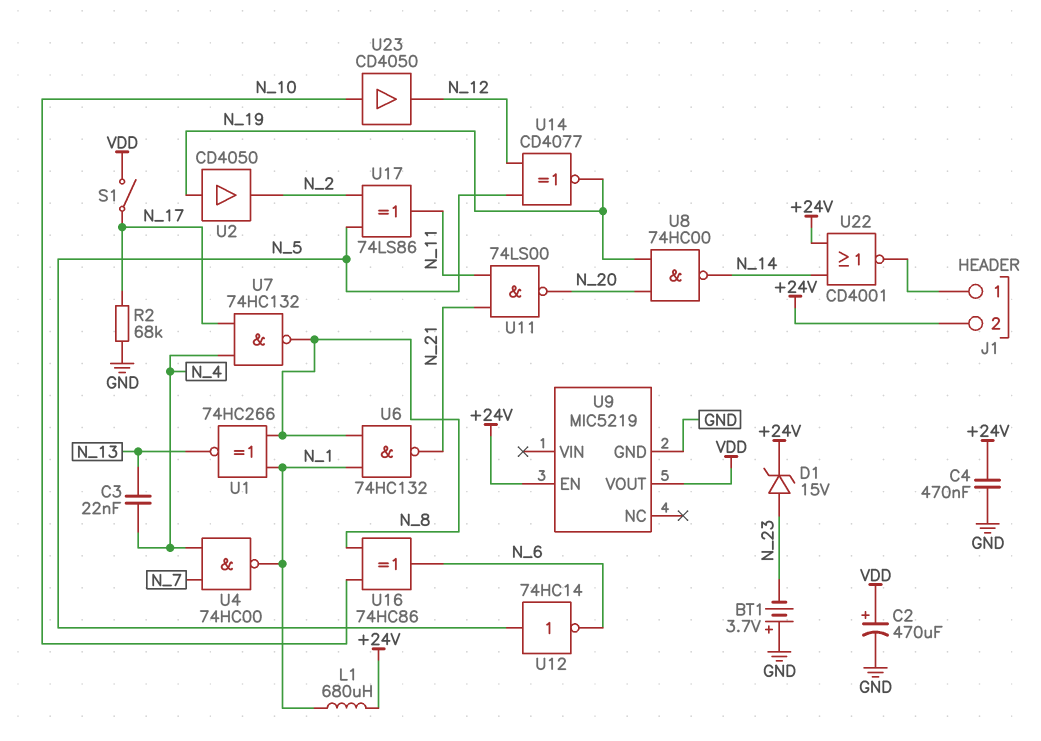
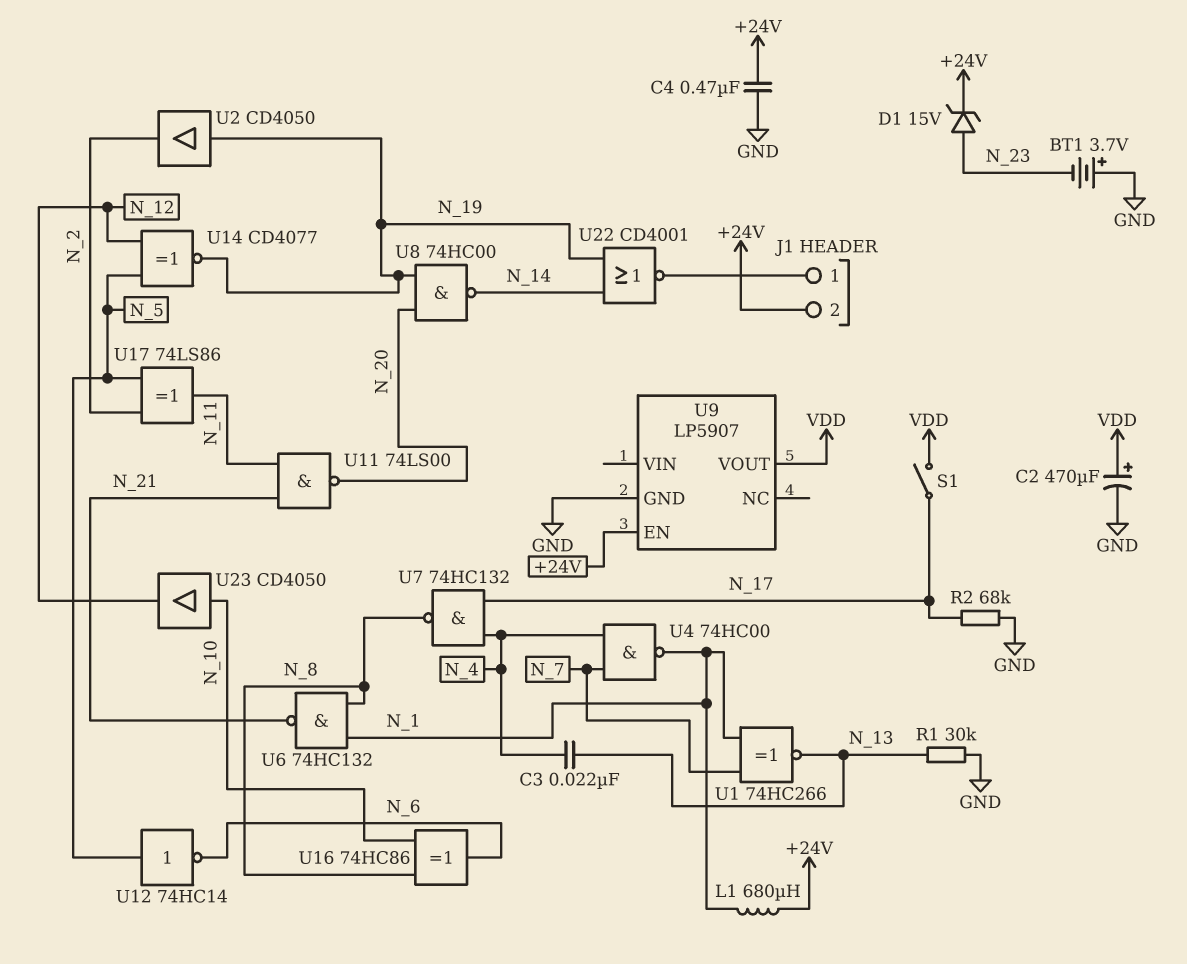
R1: none -> 30k (GND, N_13)
U1: XNOR 74HC266 (in N_1, in N_8, out N_13) -> XNOR 74HC266 (in N_1, in N_7, out N_13)
U9: MIC5219 -> LP5907
U22: NOR CD4001 (in +24V, in N_14, out J1/1) -> NOR CD4001 (in N_14, in N_19, out J1/1)

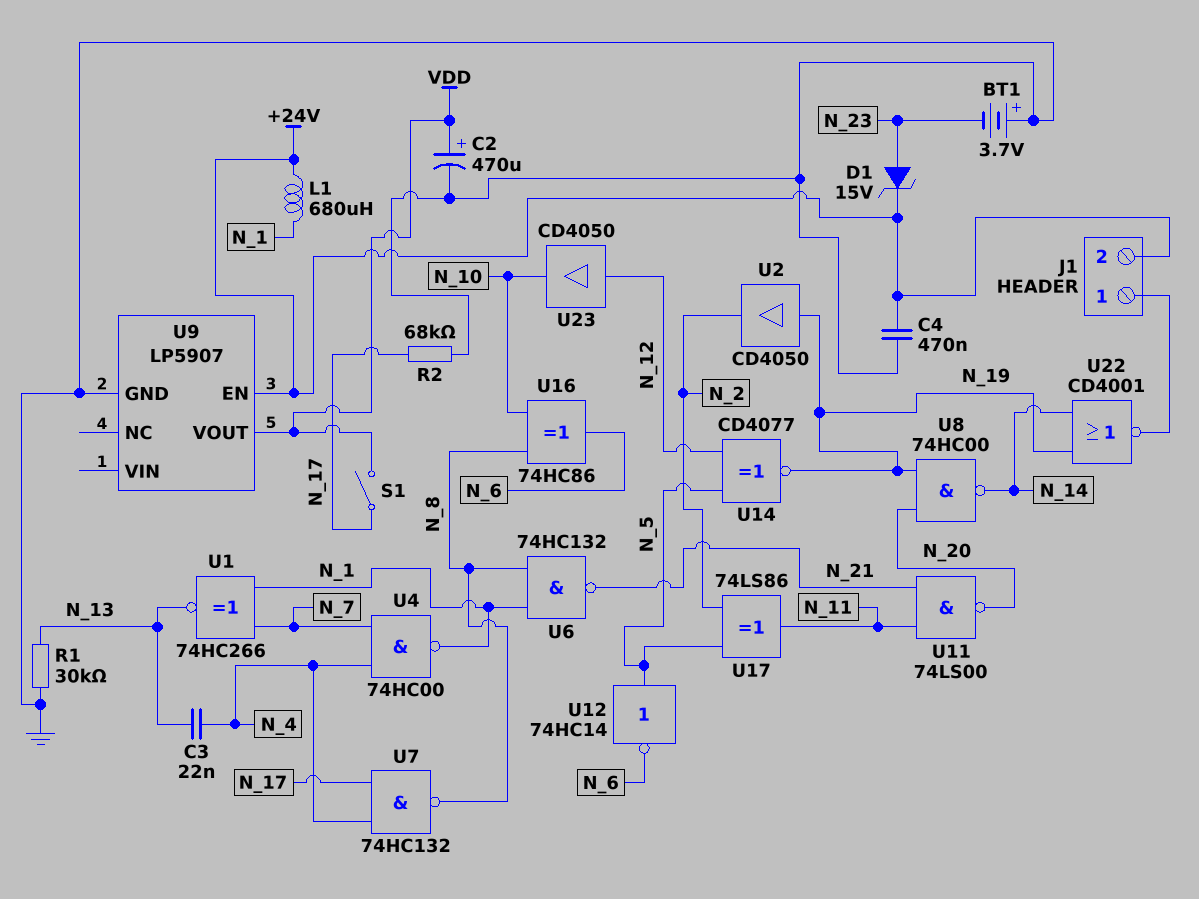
U23: buffer CD4050 (in N_10, out N_12) -> buffer CD4050 (in N_12, out N_10)

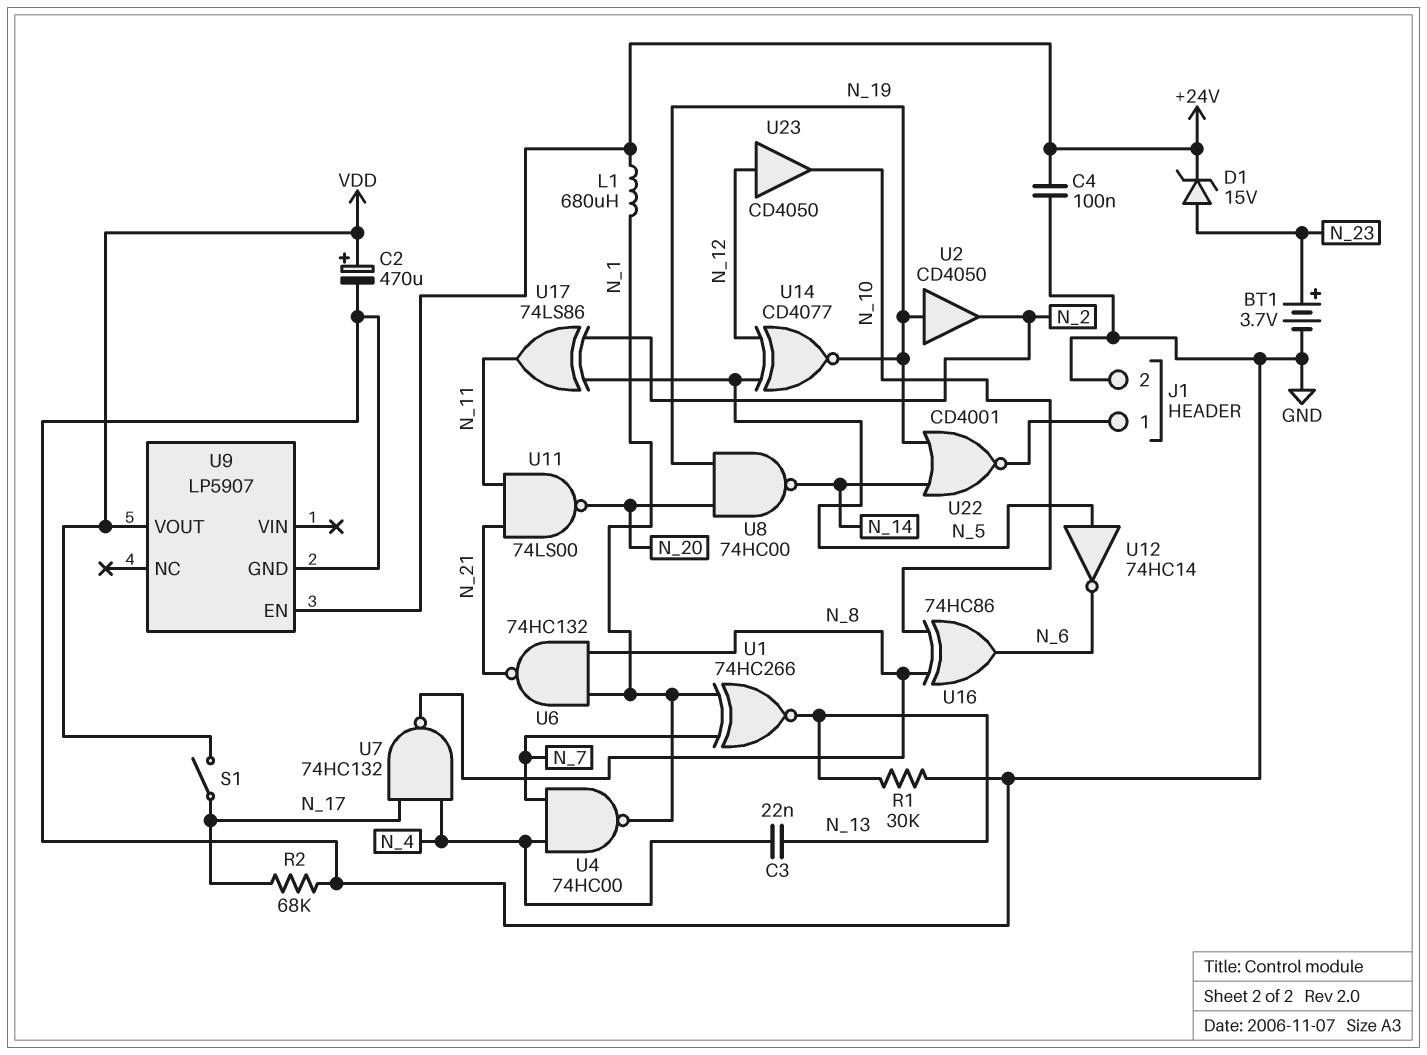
BT1: 3.7V (plus GND, minus N_23) -> 3.7V (plus N_23, minus GND)
C4: 470nF (+24V, GND) -> 100nF (+24V, GND)
J1 pin 2: +24V -> GND

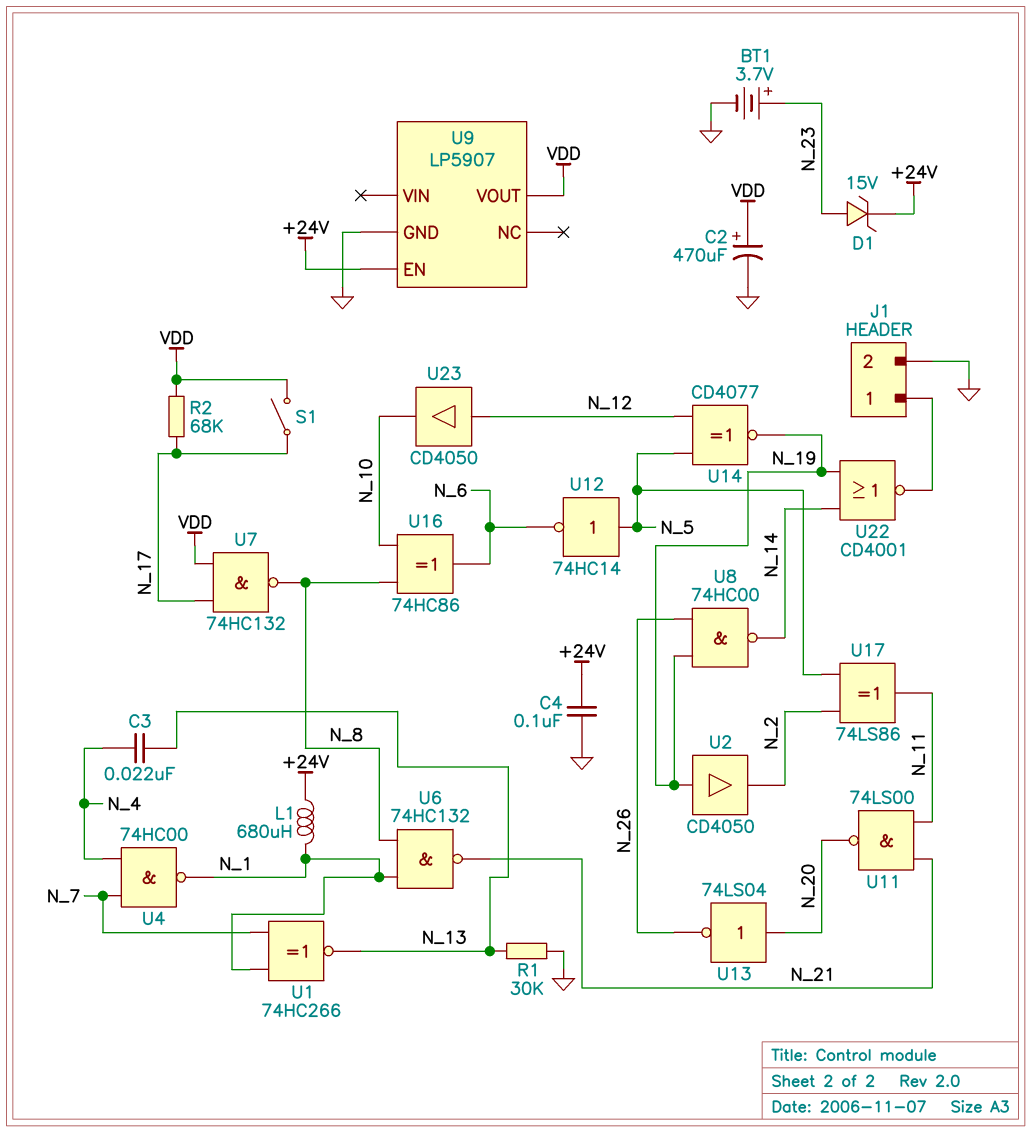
R2: 68k (GND, N_17) -> 68k (N_17, VDD)
U7: NAND 74HC132 (in N_4, in N_17, out N_8) -> NAND 74HC132 (in N_17, in VDD, out N_8)
U8: NAND 74HC00 (in N_19, in N_20, out N_14) -> NAND 74HC00 (in N_19, in N_26, out N_14)
U13: none -> NOT 74LS04 (in N_20, out N_26)

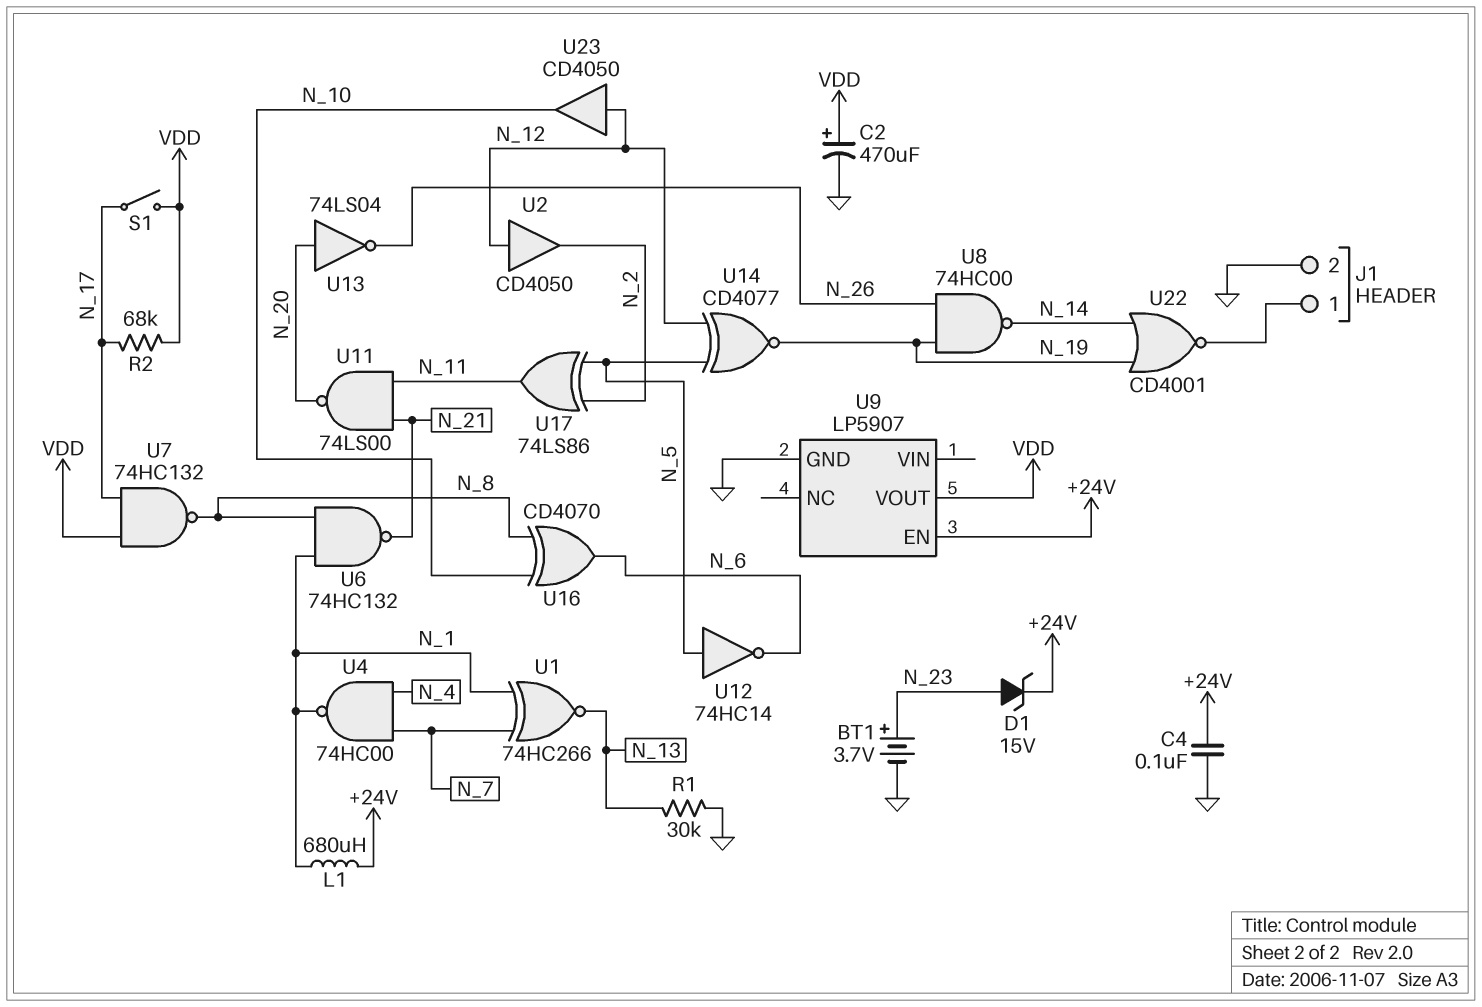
C3: 22nF (N_4, N_13) -> none
U2: buffer CD4050 (in N_19, out N_2) -> buffer CD4050 (in N_12, out N_2)
U16: XOR 74HC86 (in N_8, in N_10, out N_6) -> XOR CD4070 (in N_8, in N_10, out N_6)

